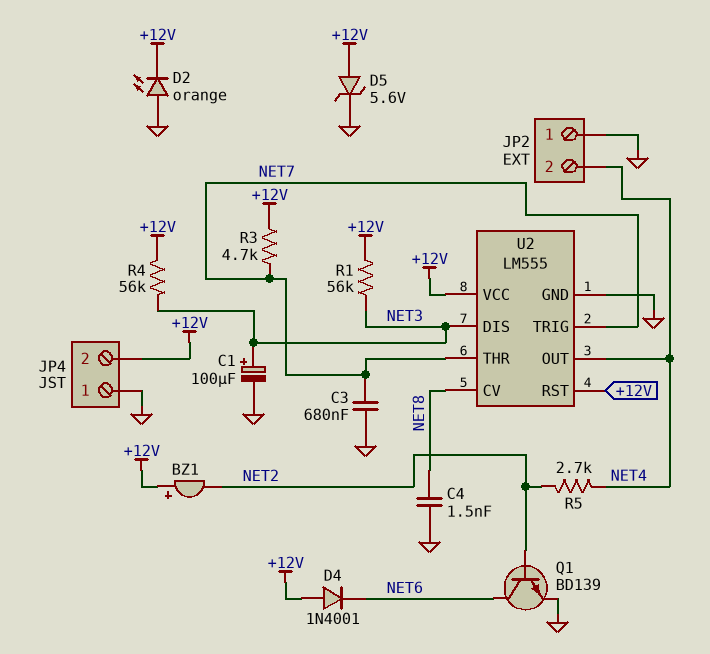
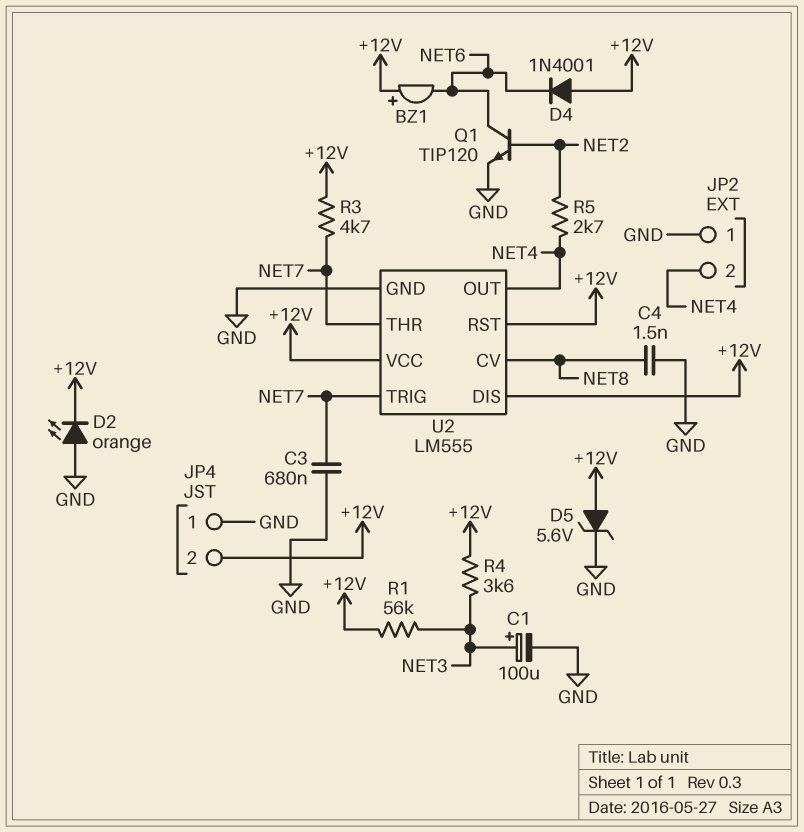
BZ1: buzzer (plus +12V, minus NET2) -> buzzer (plus +12V, minus NET6)
Q1: NPN BD139 (B NET2, C NET6, E GND) -> NPN TIP120 (B NET2, C NET6, E GND)
R4: 56k (+12V, NET3) -> 3.6k (+12V, NET3)
U2 pin DIS: NET3 -> +12V

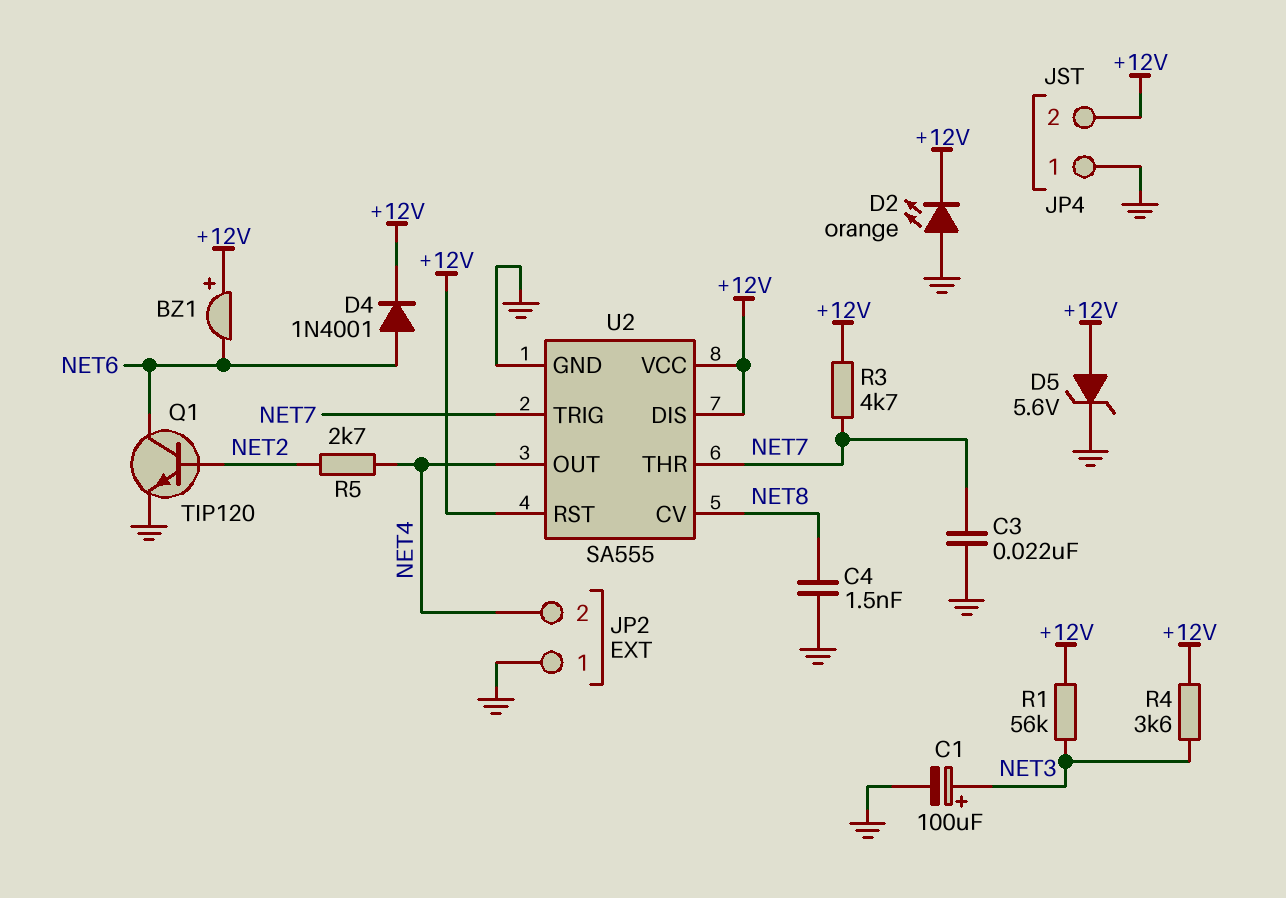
C3: 680nF (GND, NET7) -> 22nF (GND, NET7)
D4: diode 1N4001 (A +12V, K NET6) -> diode 1N4001 (A NET6, K +12V)
U2: LM555 -> SA555

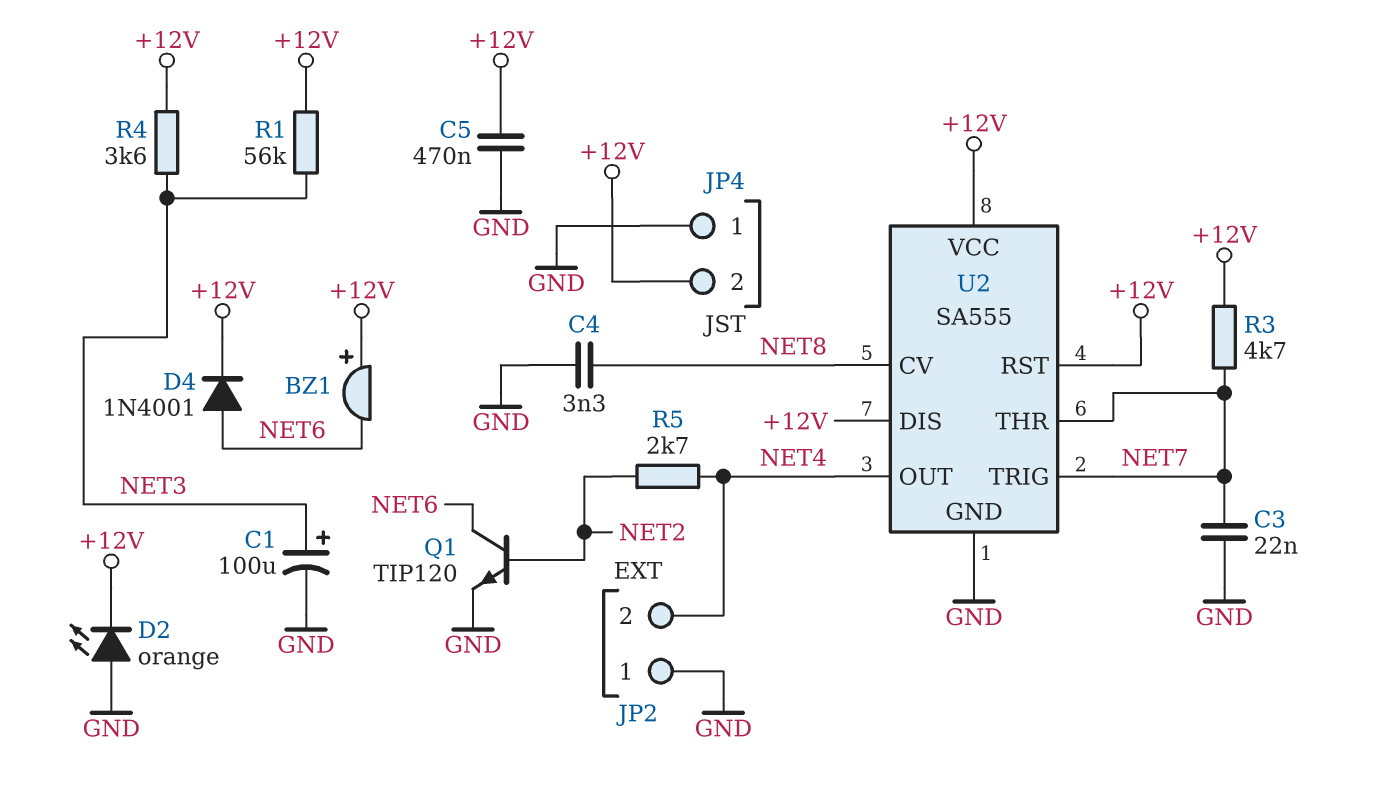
C4: 1.5nF (GND, NET8) -> 3.3nF (GND, NET8)
C5: none -> 470nF (+12V, GND)
D5: zener 5.6V (A +12V, K GND) -> none

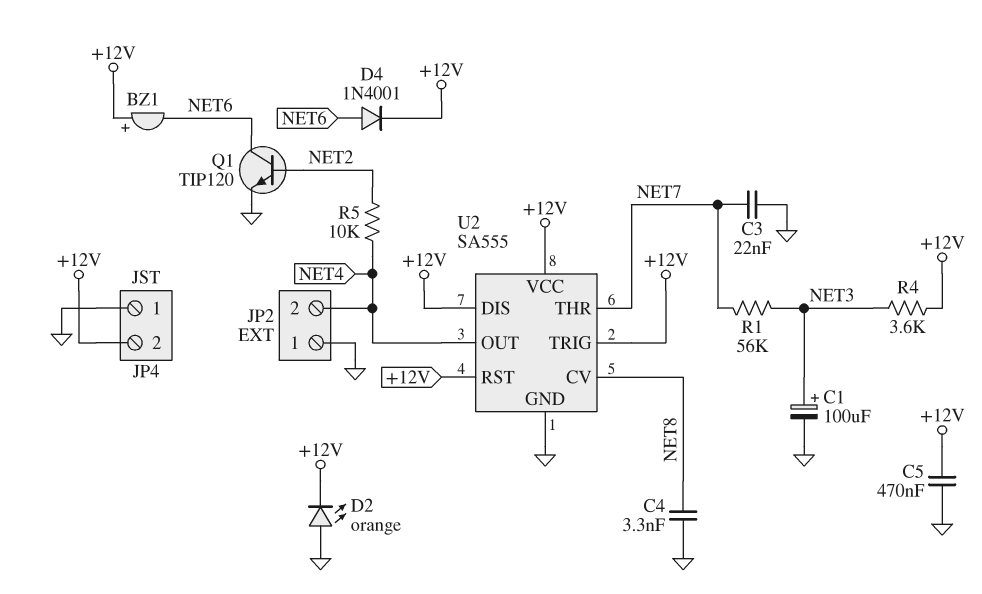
R1: 56k (+12V, NET3) -> 56k (NET3, NET7)
R3: 4.7k (+12V, NET7) -> none
R5: 2.7k (NET2, NET4) -> 10k (NET2, NET4)
U2 pin TRIG: NET7 -> +12V

